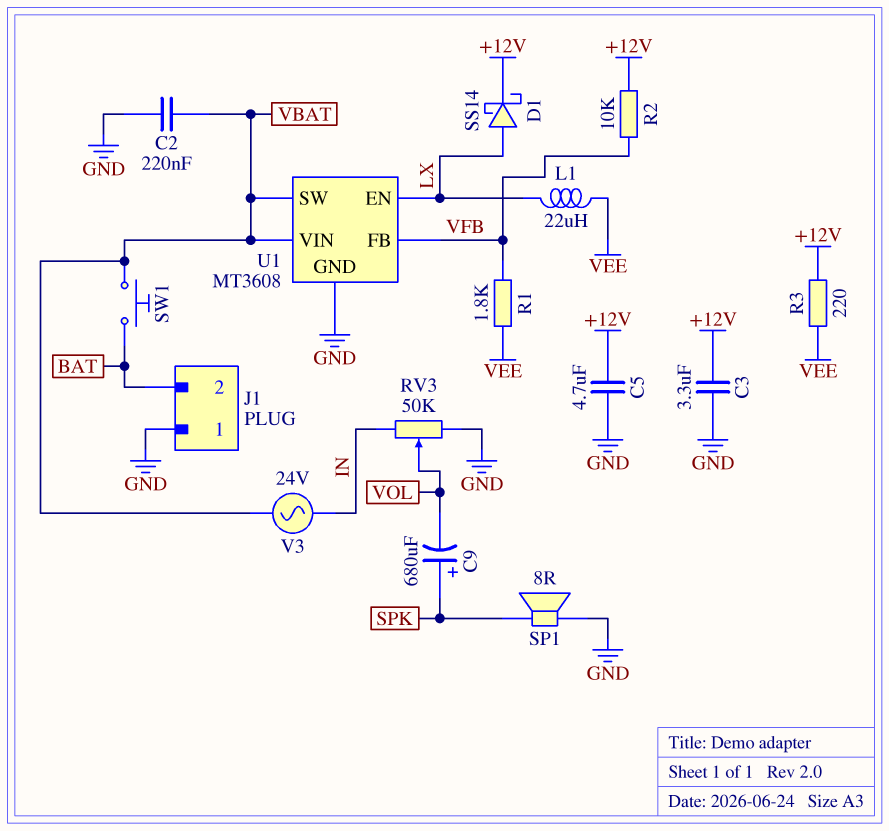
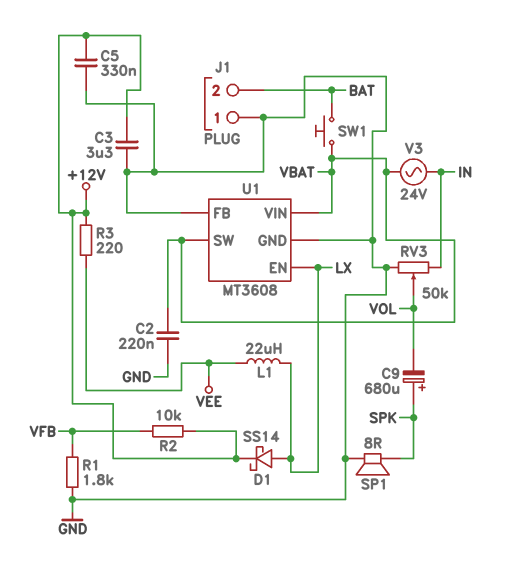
C5: 4.7uF (+12V, GND) -> 330nF (+12V, GND)
R1: 1.8k (VEE, VFB) -> 1.8k (GND, VFB)
U1 pin FB: VFB -> GND

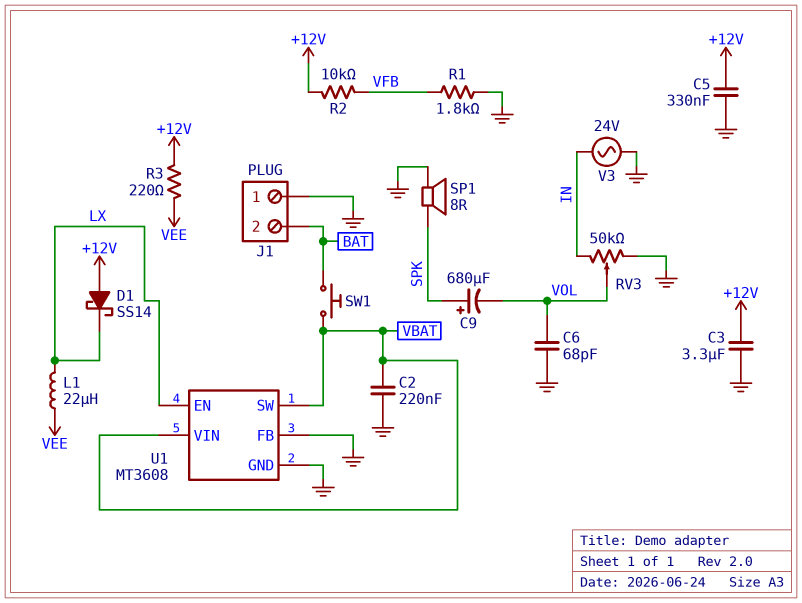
C6: none -> 68pF (GND, VOL)
D1: schottky SS14 (A LX, K +12V) -> schottky SS14 (A +12V, K LX)
V3: AC 24V (IN, VBAT) -> AC 24V (GND, IN)

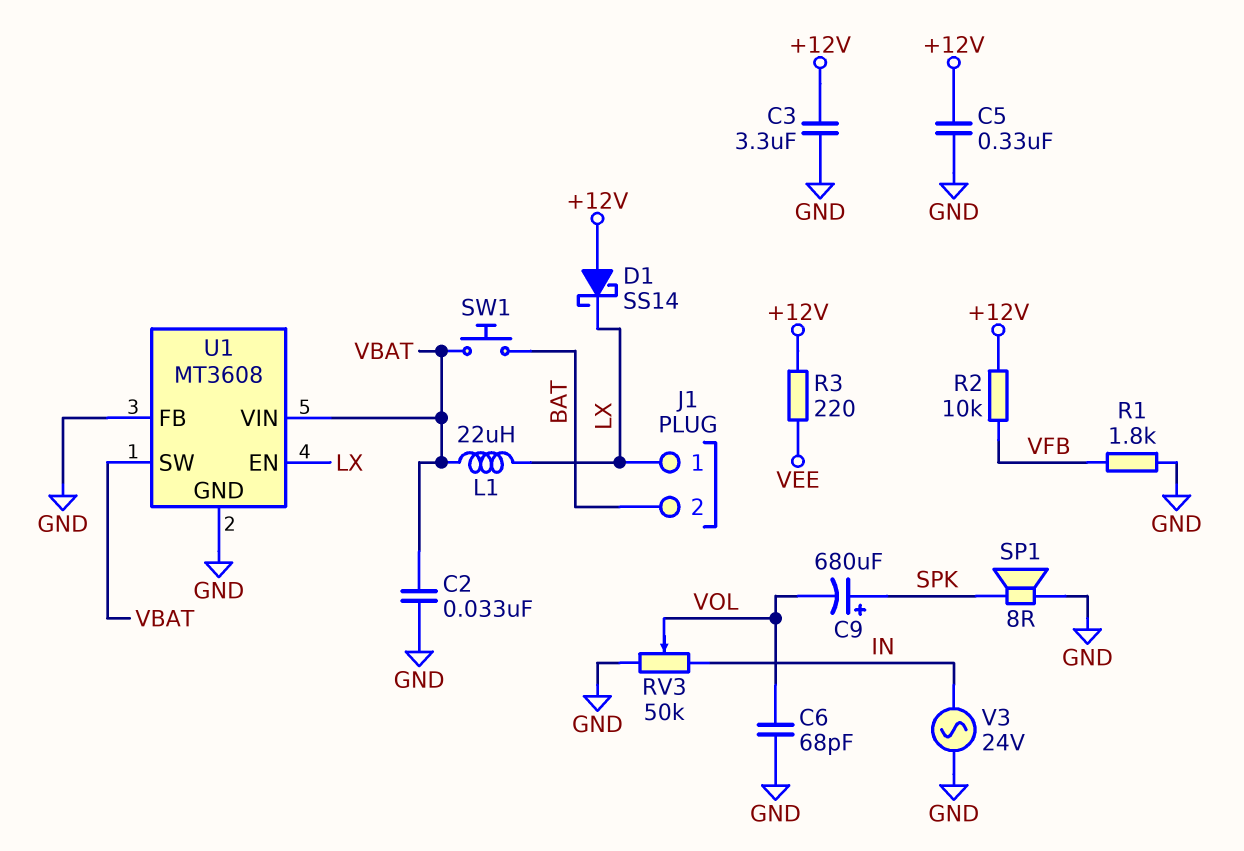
C2: 220nF (GND, VBAT) -> 33nF (GND, VBAT)
J1 pin 1: GND -> LX
L1: 22uH (LX, VEE) -> 22uH (LX, VBAT)

